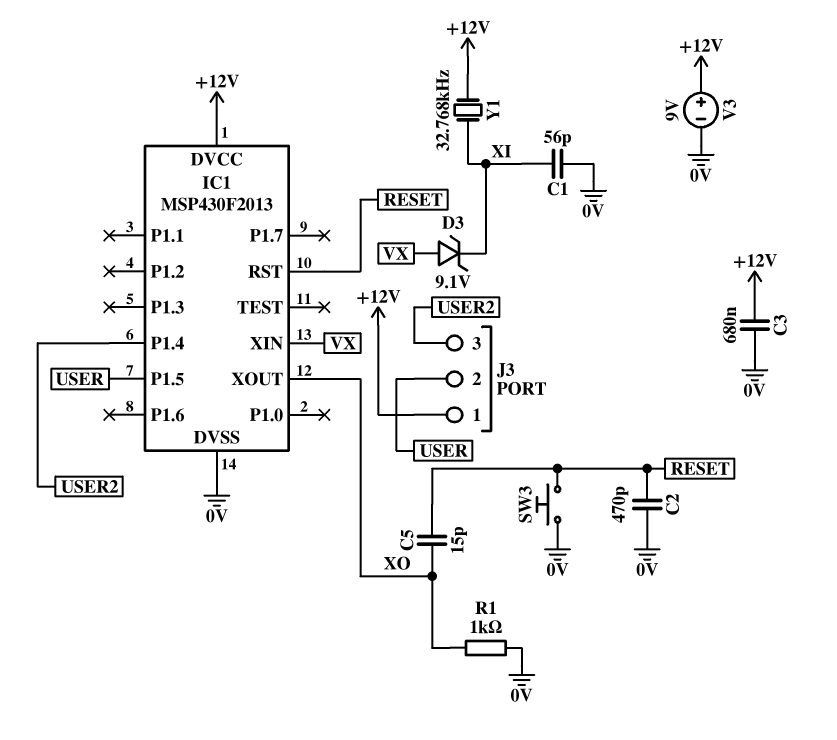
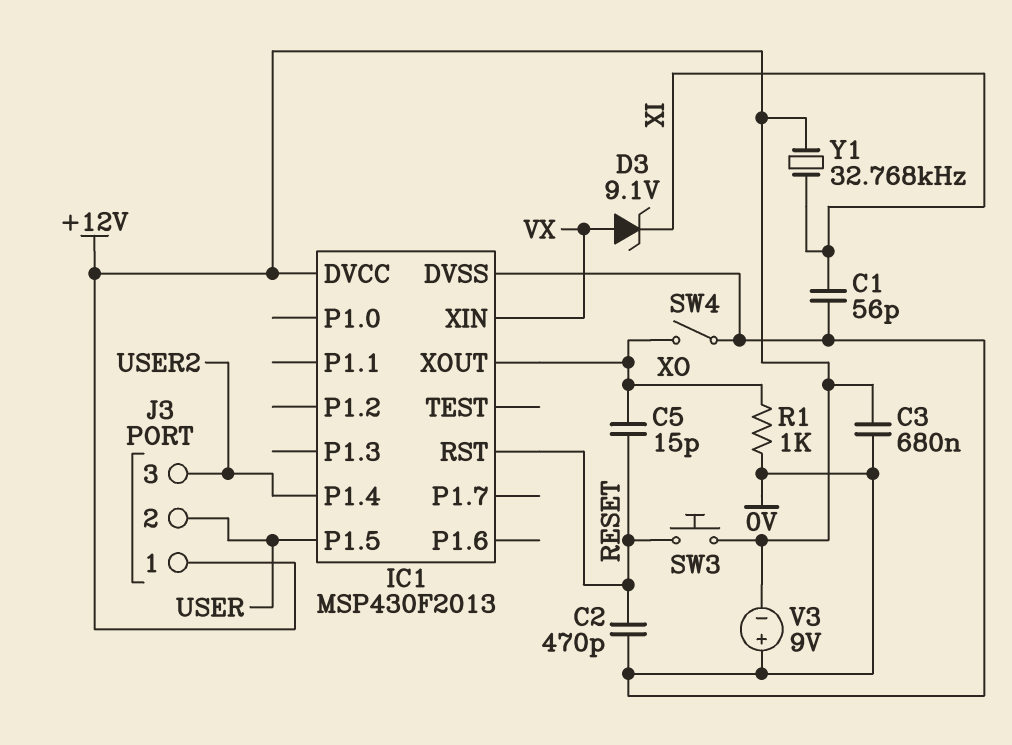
SW3: button (0V, RESET) -> button (+12V, RESET)
SW4: none -> switch (0V, XO)
V3: 9V (plus +12V, minus 0V) -> 9V (plus 0V, minus +12V)

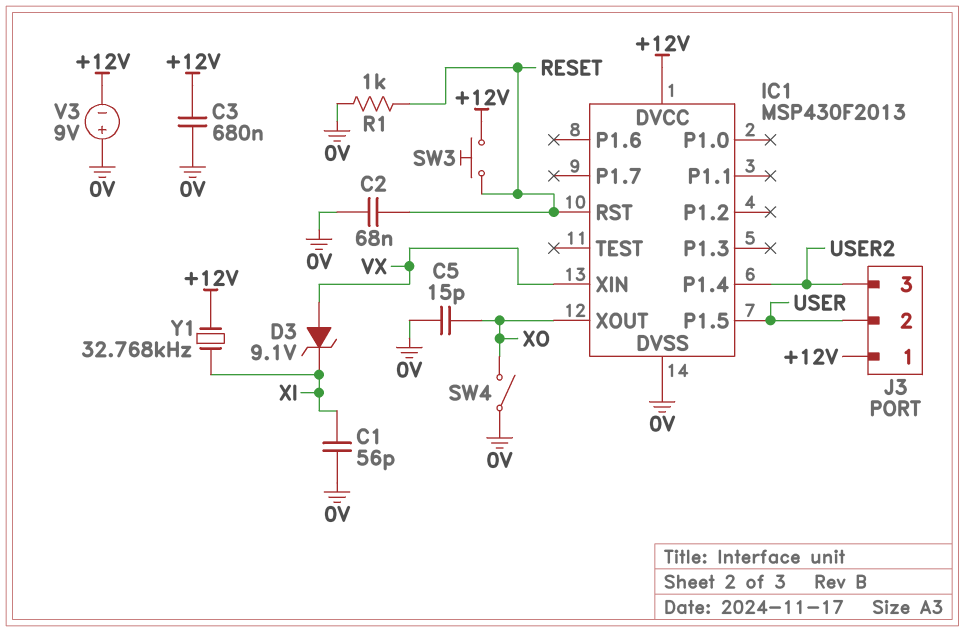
C2: 470pF (0V, RESET) -> 68nF (0V, RESET)
C5: 15pF (RESET, XO) -> 15pF (0V, XO)
R1: 1k (0V, XO) -> 1k (0V, RESET)

